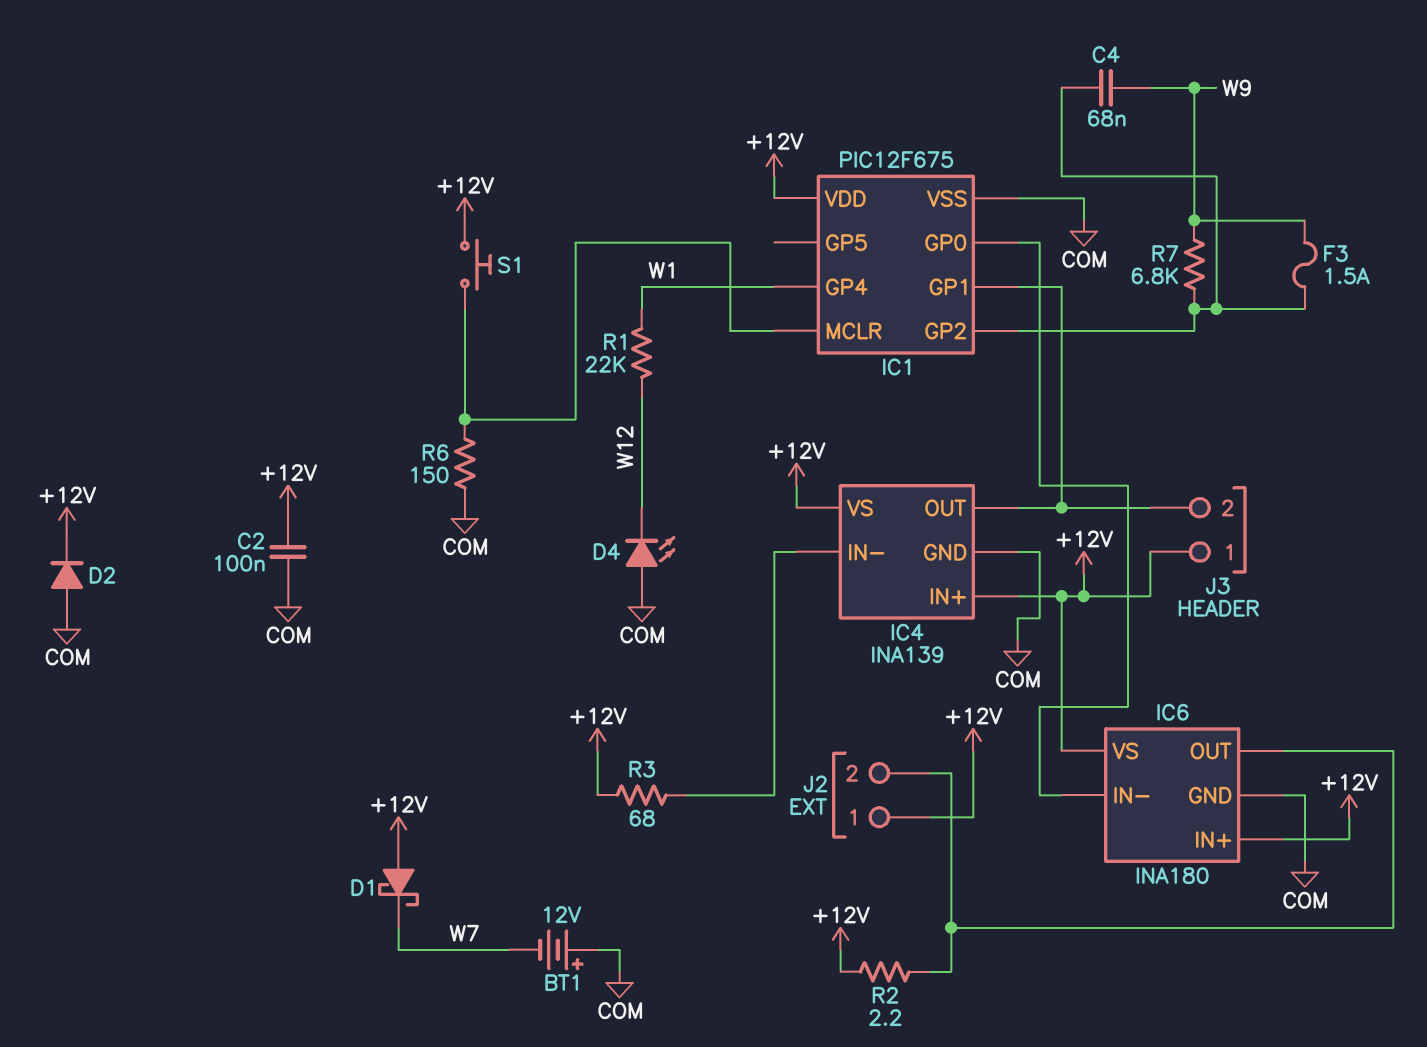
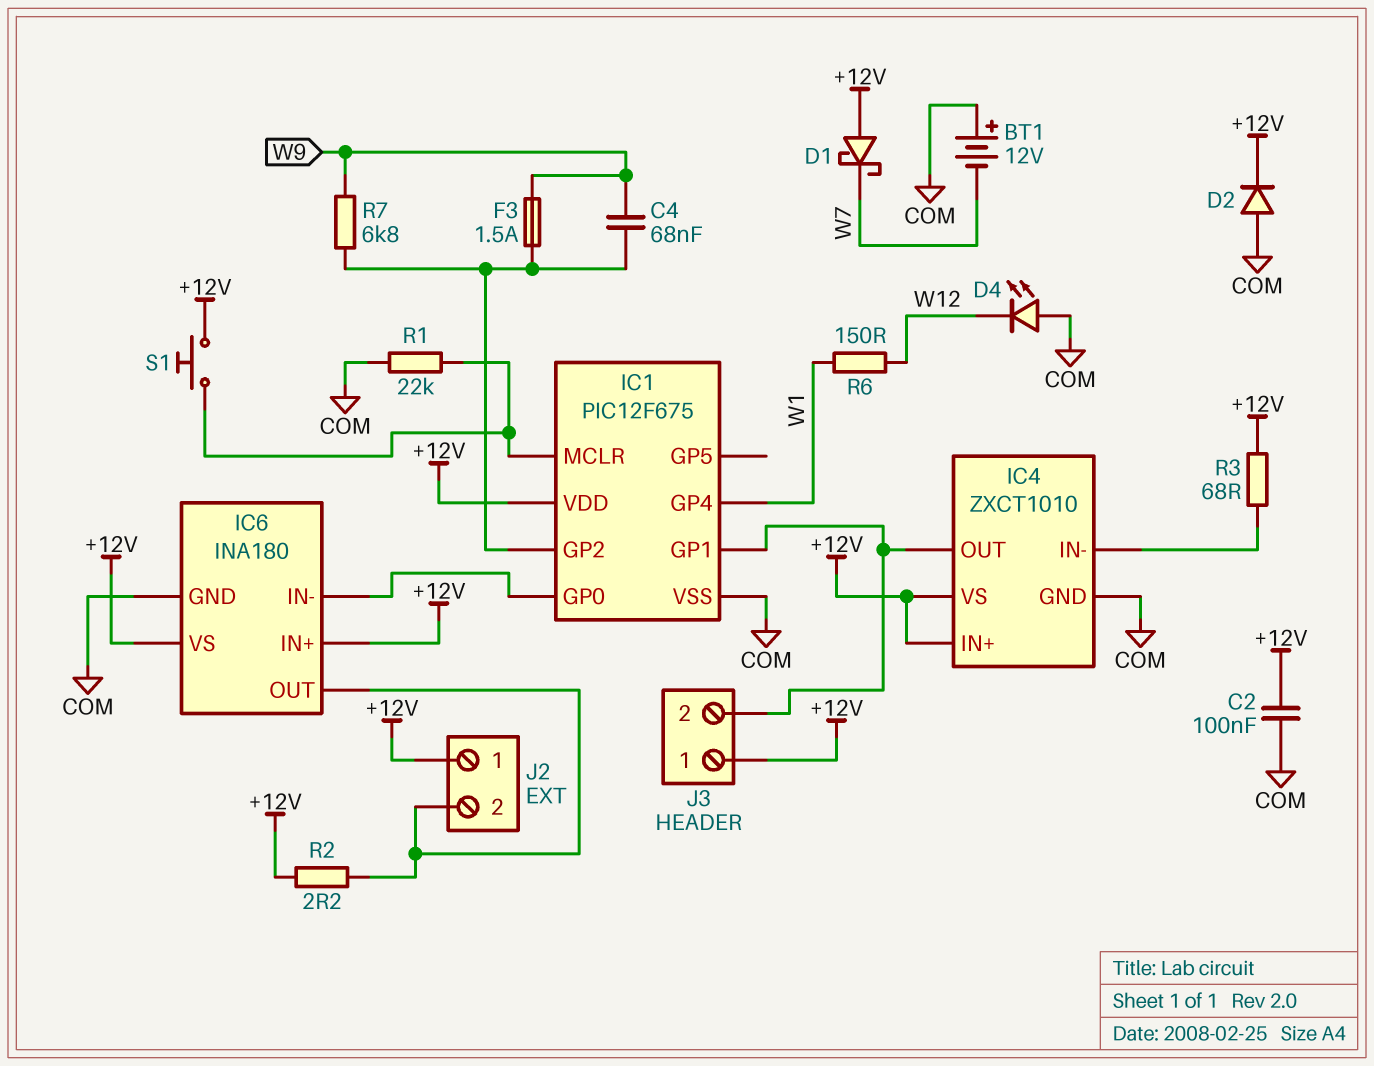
IC4: INA139 -> ZXCT1010
R1: 22k (W1, W12) -> 22k (COM, IC1/MCLR)
R6: 150 (COM, IC1/MCLR) -> 150 (W1, W12)

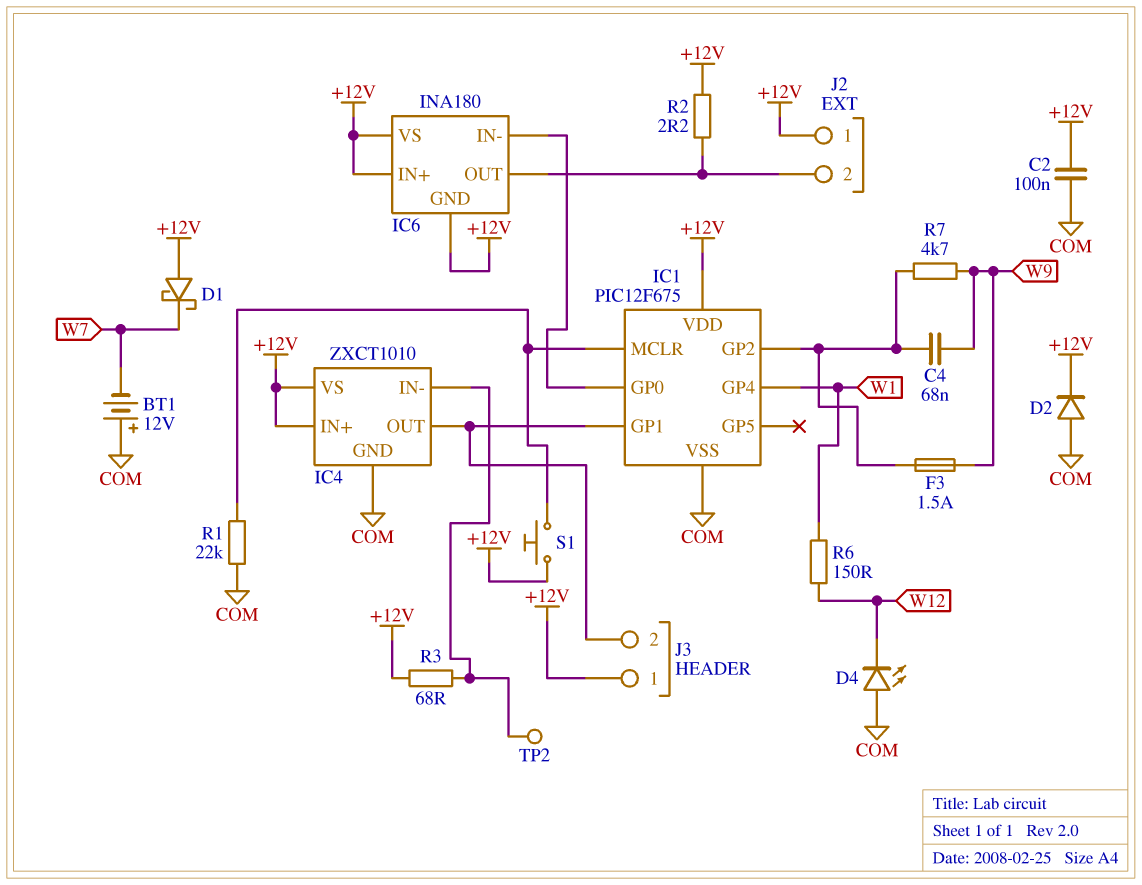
IC6 pin GND: COM -> +12V
R7: 6.8k (IC1/GP2, W9) -> 4.7k (IC1/GP2, W9)
TP2: none -> test point (IC4/IN-)

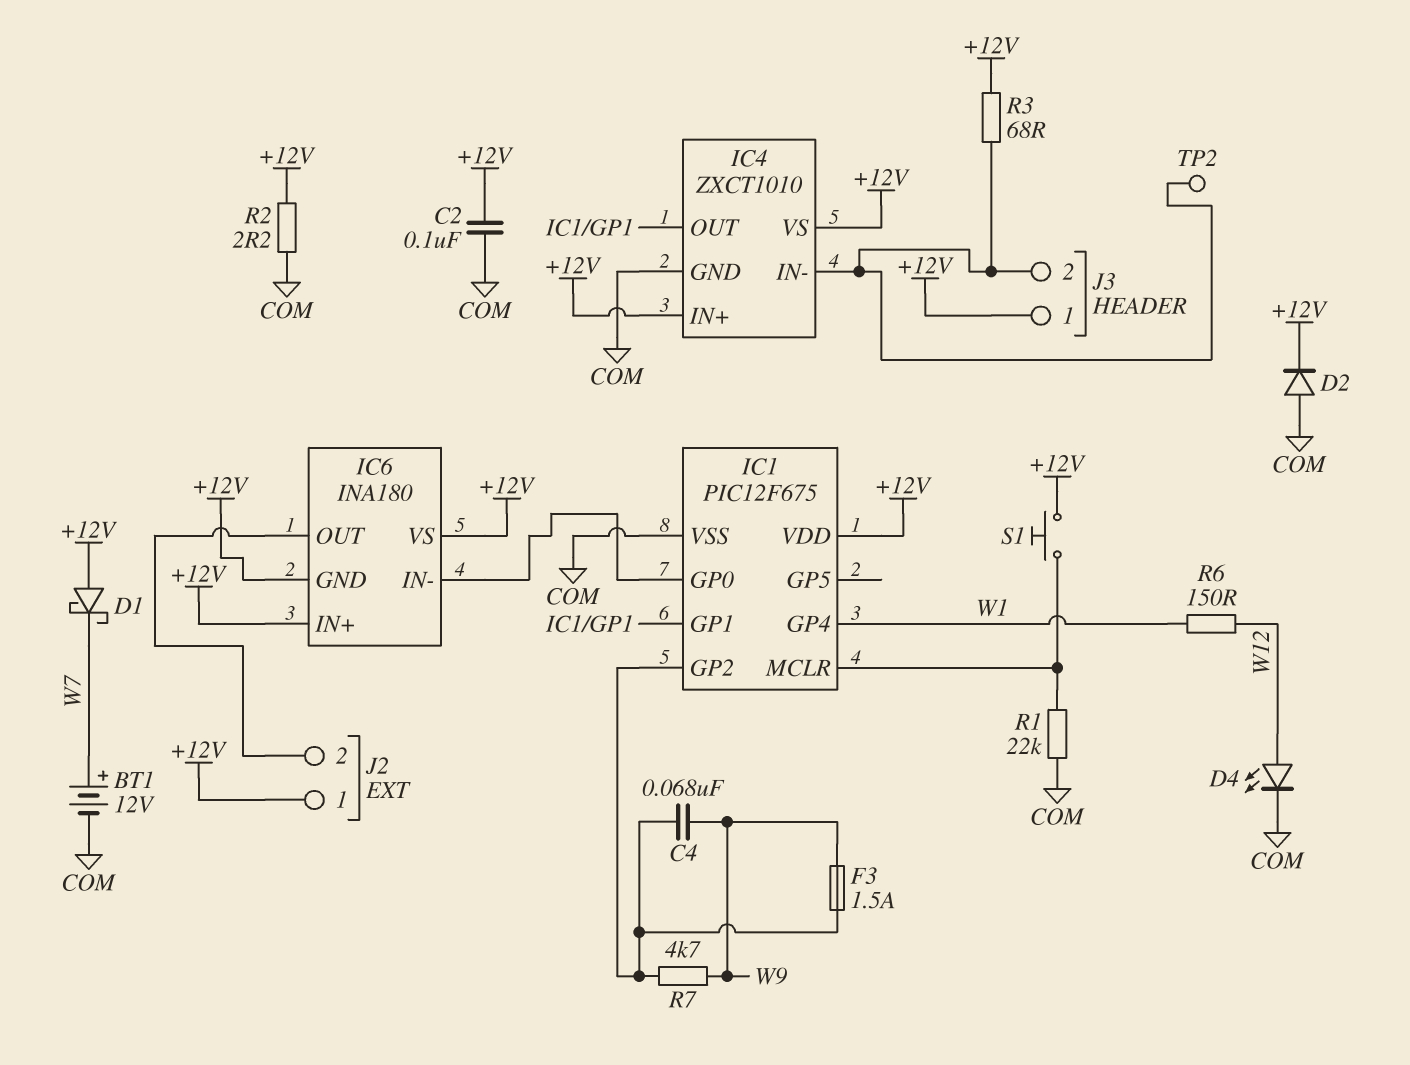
BT1: 12V (plus COM, minus W7) -> 12V (plus W7, minus COM)
D4: LED (A COM, K W12) -> LED (A W12, K COM)
J3 pin 2: IC1/GP1 -> IC4/IN-
R2: 2.2 (+12V, IC6/OUT) -> 2.2 (+12V, COM)

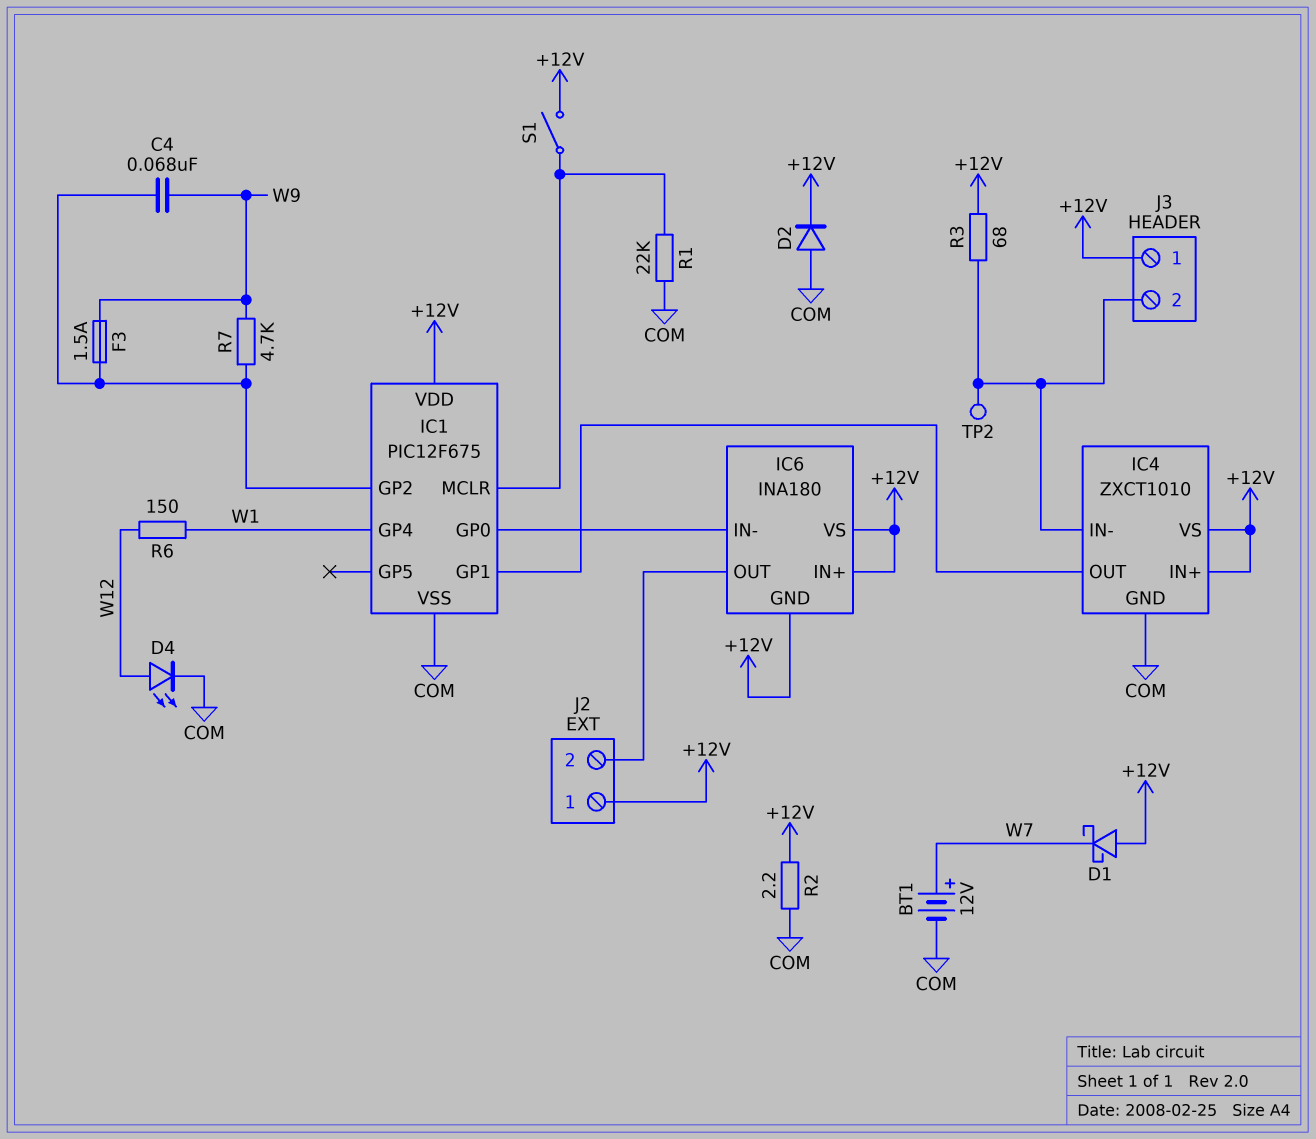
C2: 100nF (+12V, COM) -> none
S1: button (+12V, IC1/MCLR) -> switch (+12V, IC1/MCLR)

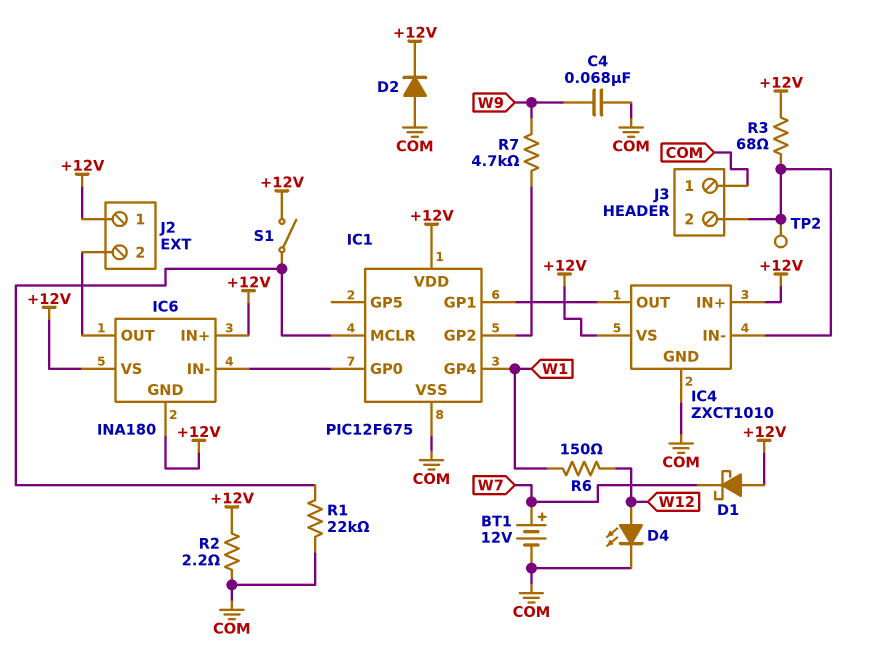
C4: 68nF (IC1/GP2, W9) -> 68nF (COM, W9)
F3: 1.5A (IC1/GP2, W9) -> none
J3 pin 1: +12V -> COM

